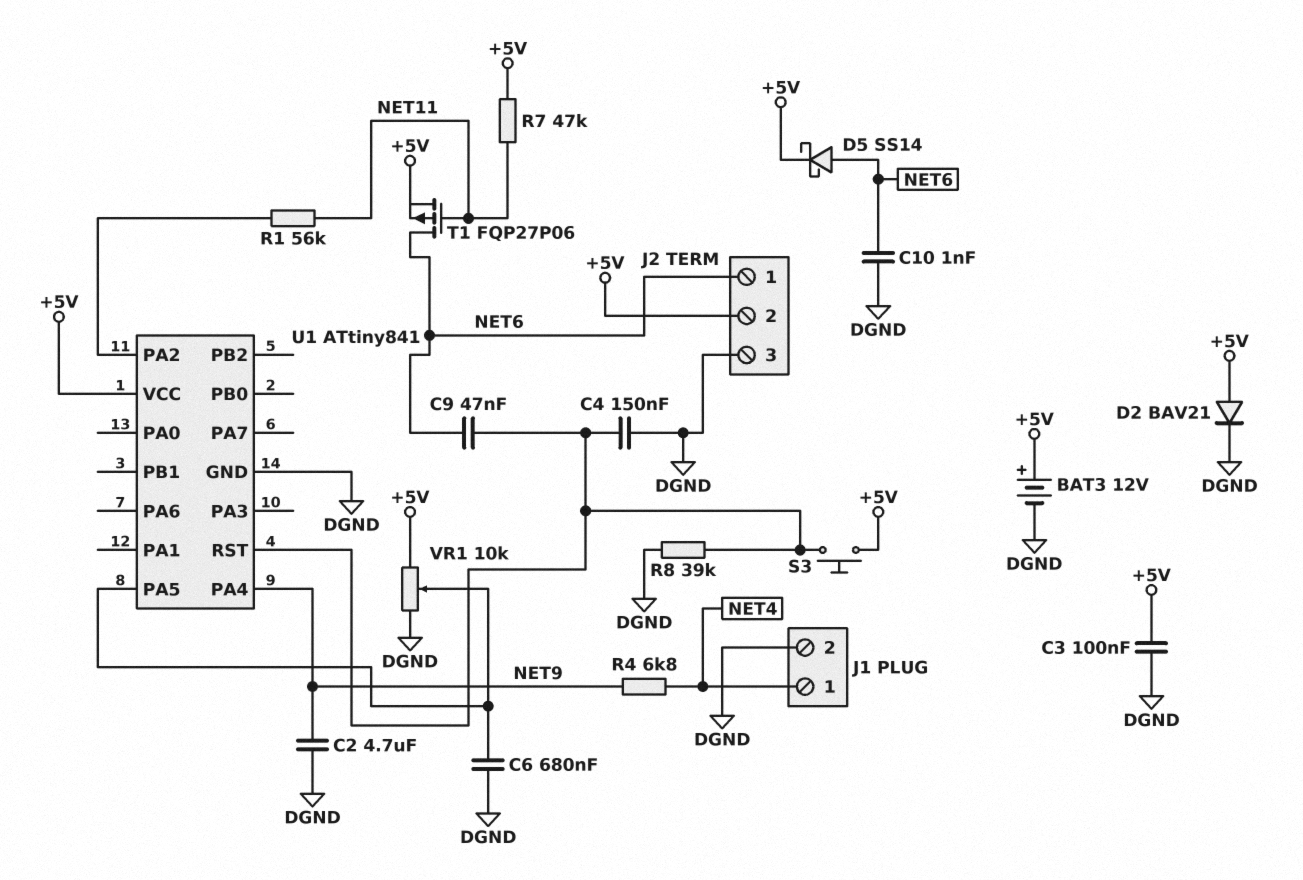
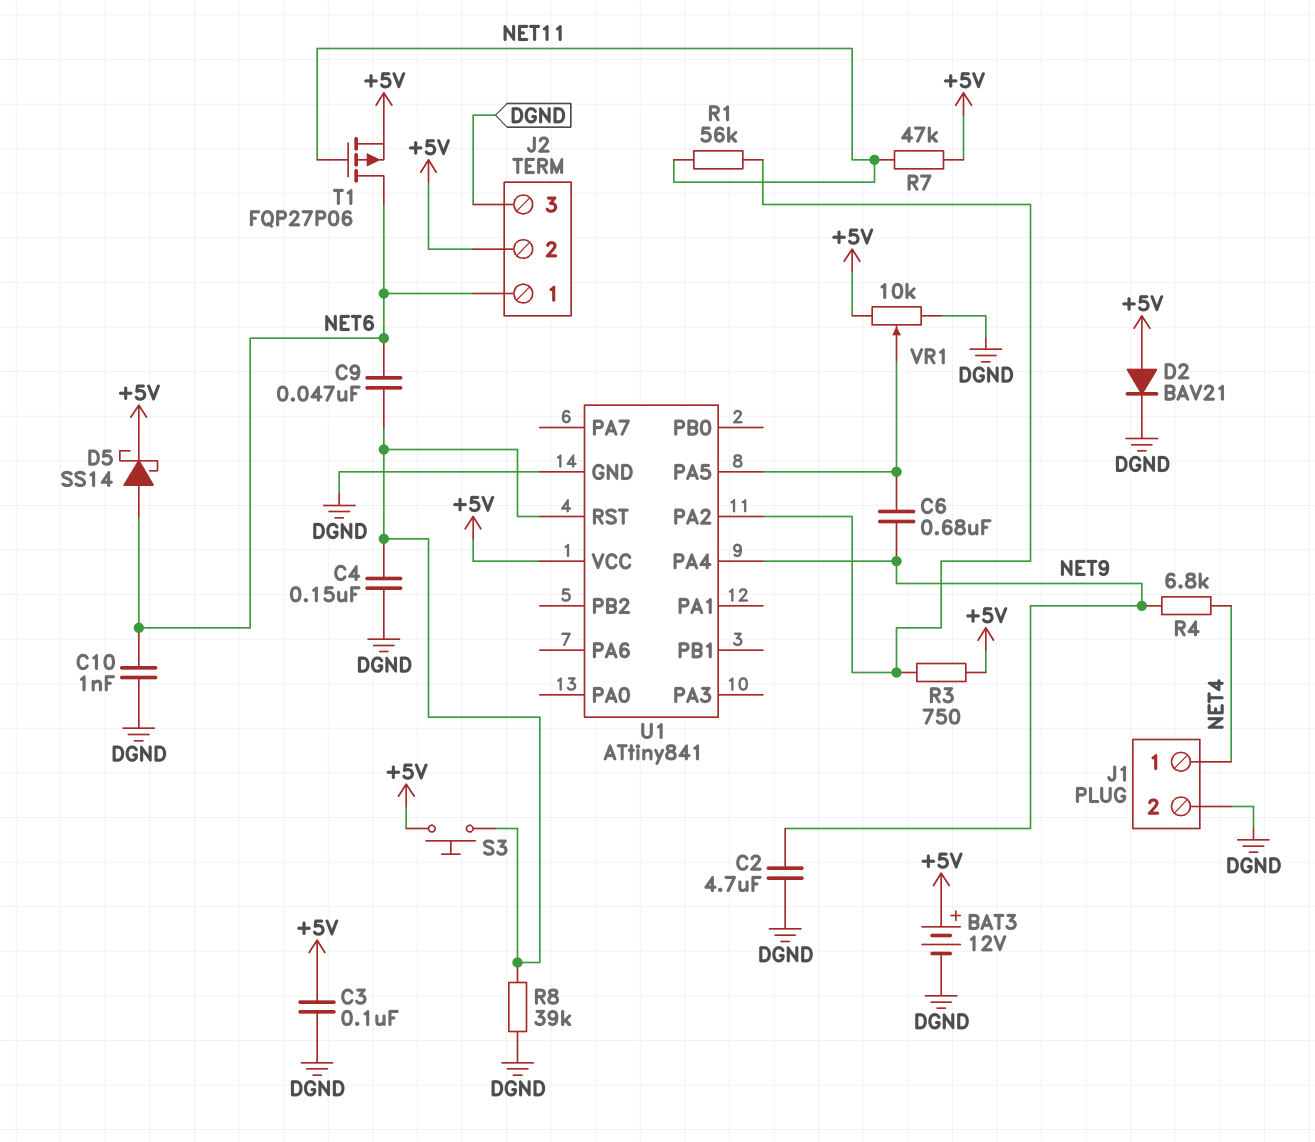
C6: 680nF (DGND, U1/PA5) -> 680nF (NET9, U1/PA5)
R3: none -> 750 (+5V, U1/PA2)

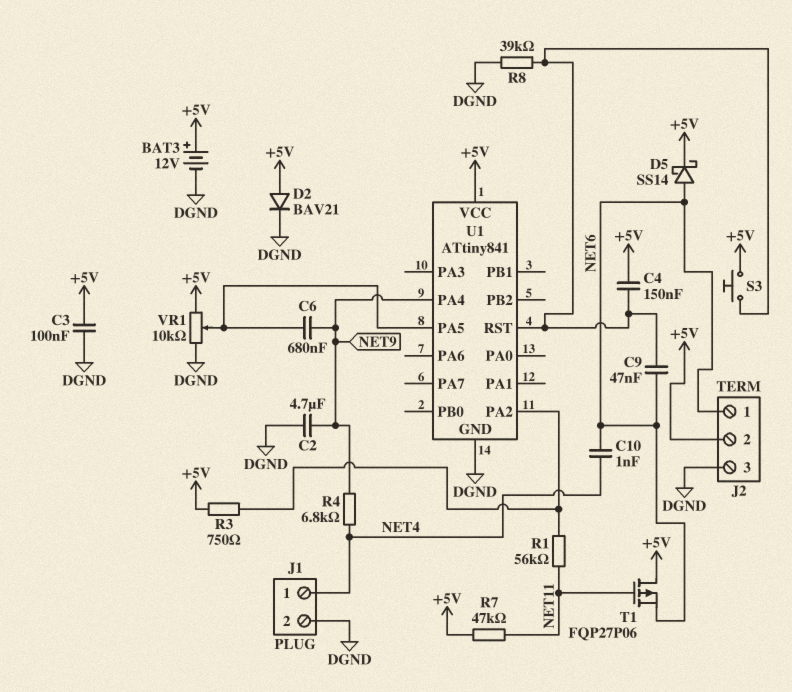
C4: 150nF (DGND, U1/RST) -> 150nF (+5V, U1/RST)
C10: 1nF (DGND, NET6) -> 1nF (NET4, NET6)
T1: PMOS FQP27P06 (G NET11, D NET6, S +5V) -> PMOS FQP27P06 (G NET11, D +5V, S NET6)

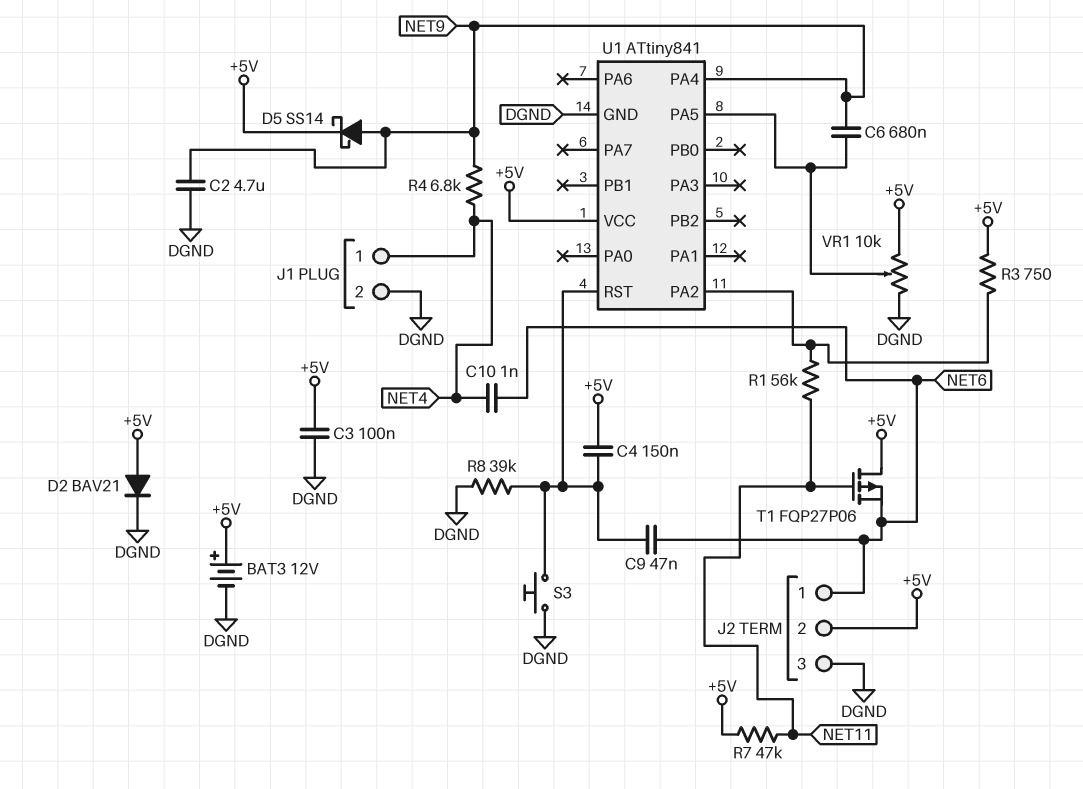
D5: schottky SS14 (A NET6, K +5V) -> schottky SS14 (A NET9, K +5V)
S3: button (+5V, U1/RST) -> button (DGND, U1/RST)

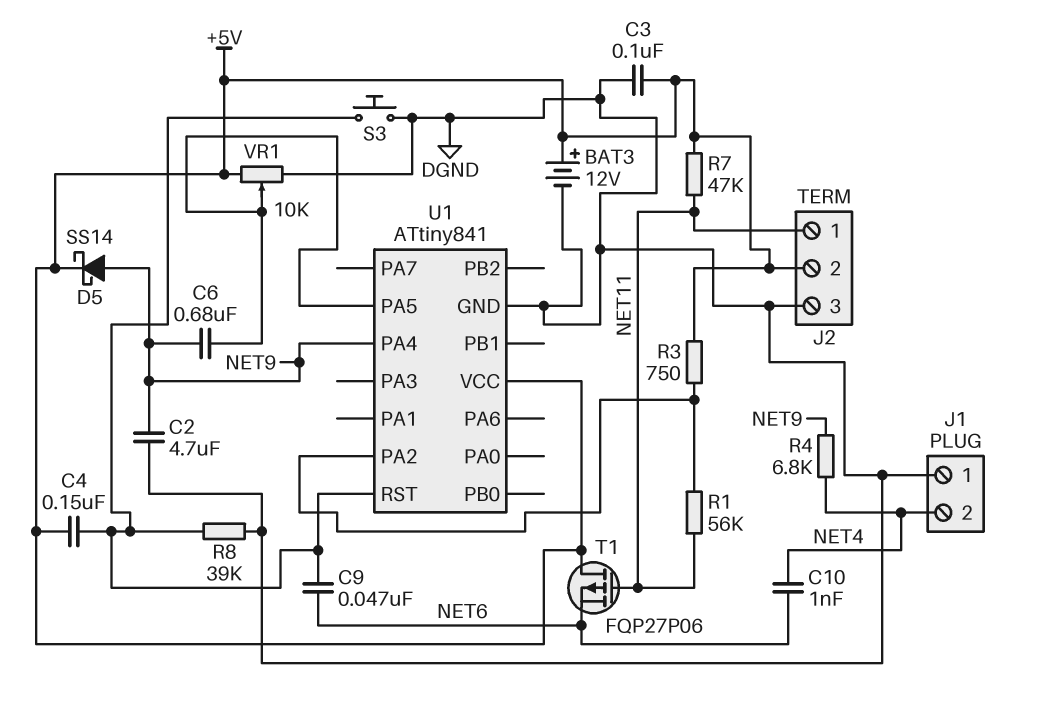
D2: diode BAV21 (A +5V, K DGND) -> none
J1 pin 1: NET4 -> DGND
J1 pin 2: DGND -> NET4
J2 pin 1: NET6 -> NET11

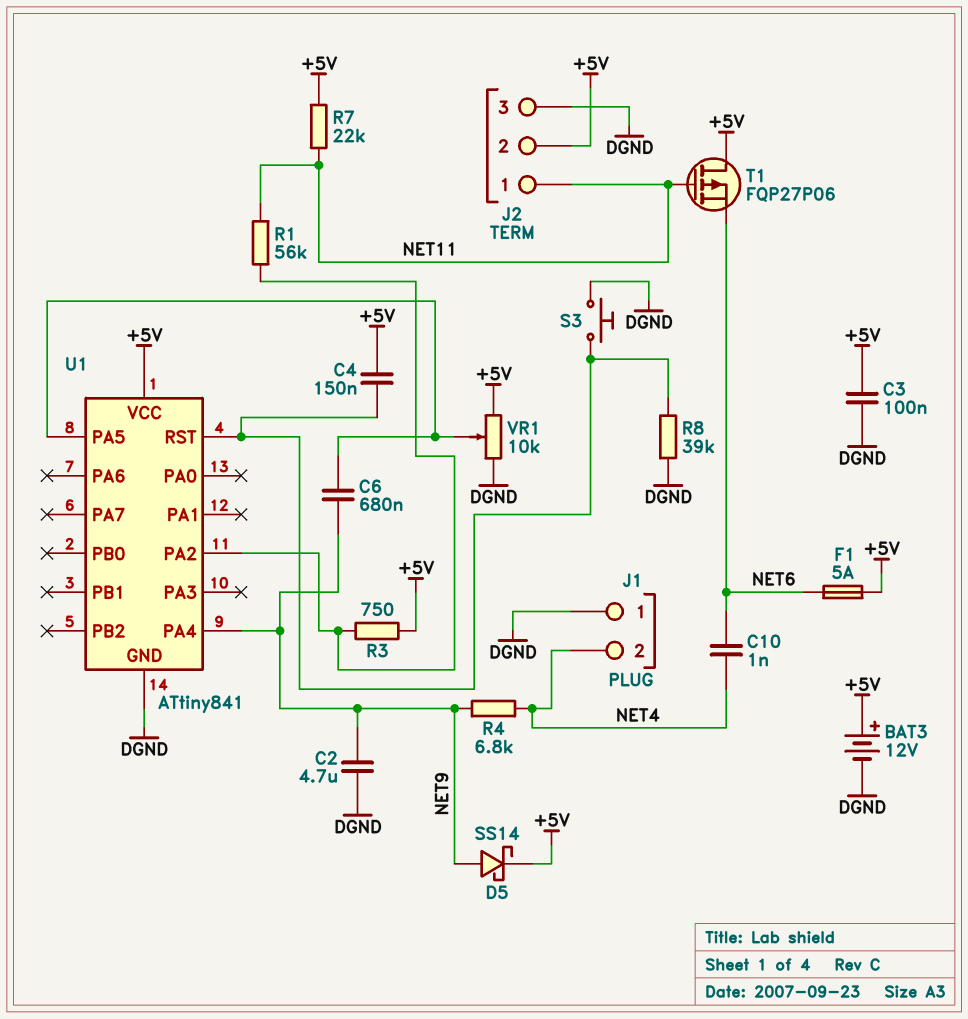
C9: 47nF (NET6, U1/RST) -> none
F1: none -> 5A (+5V, NET6)
R7: 47k (+5V, NET11) -> 22k (+5V, NET11)

